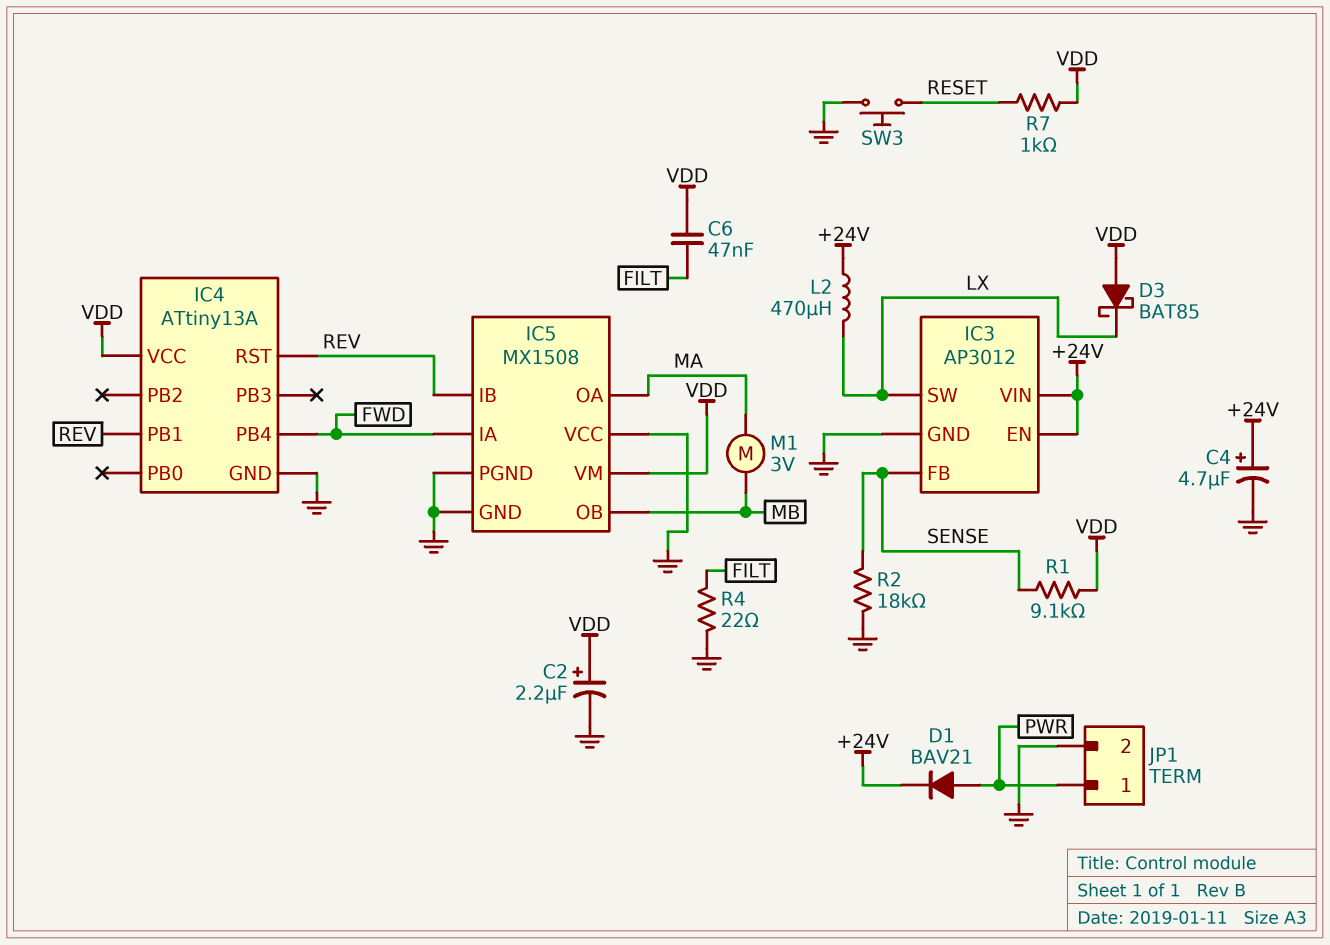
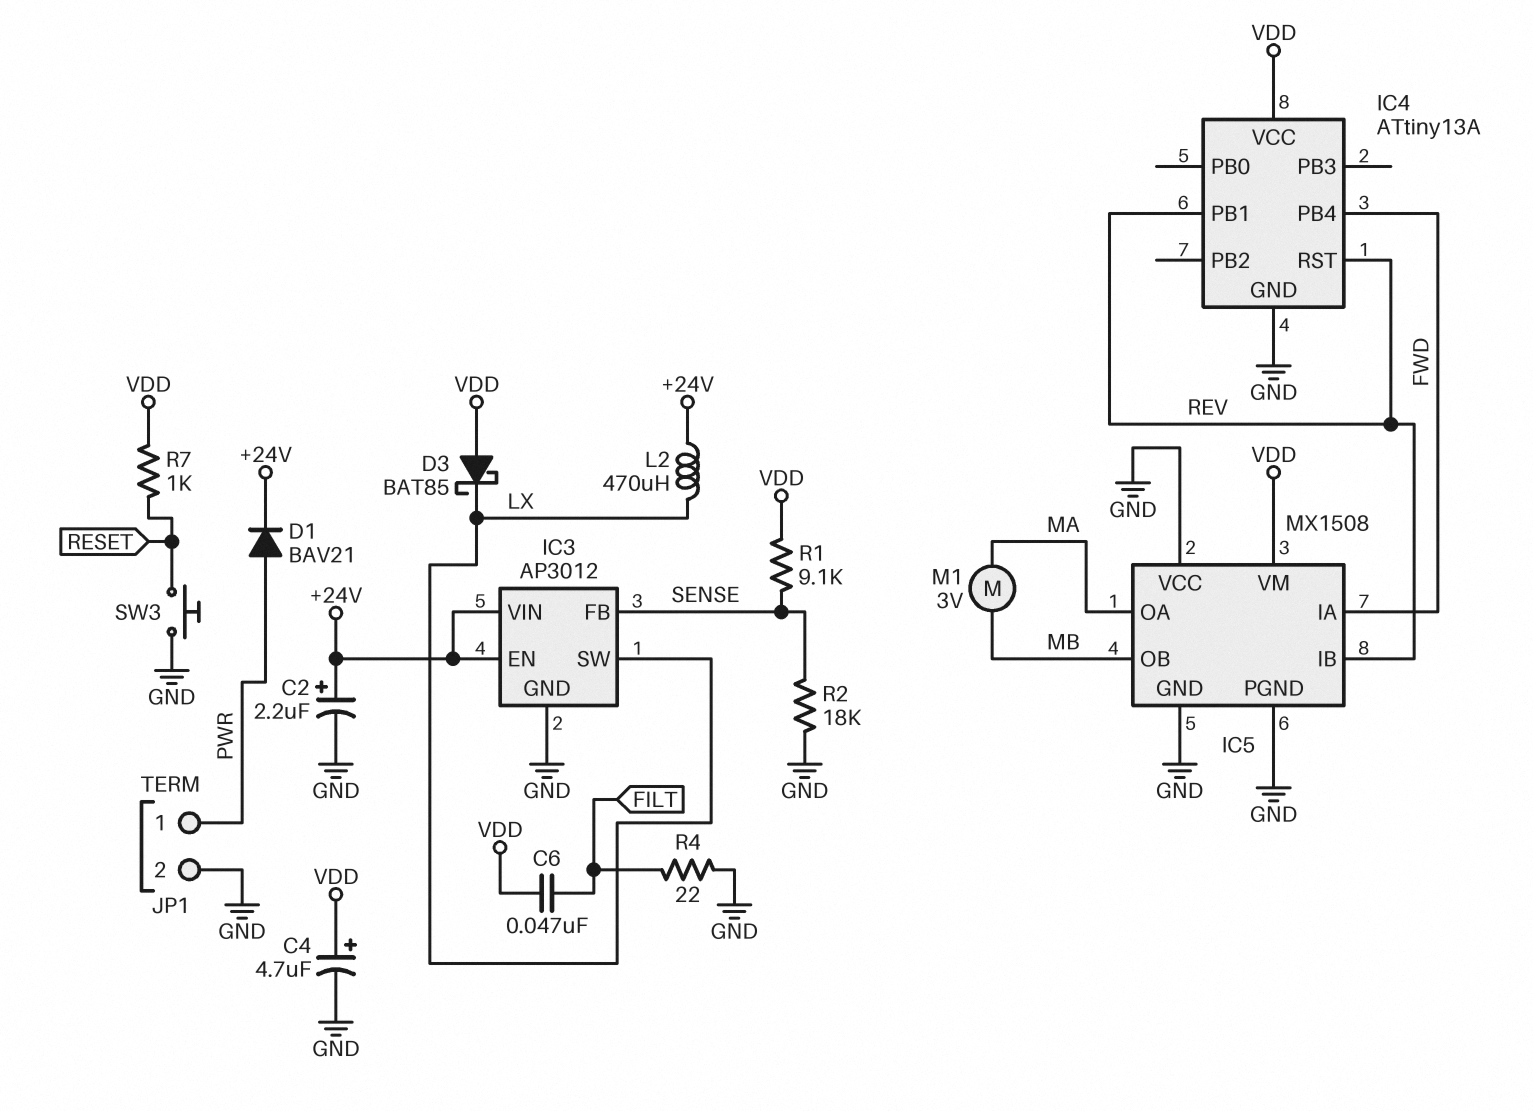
C2: 2.2uF (plus VDD, minus GND) -> 2.2uF (plus +24V, minus GND)
C4: 4.7uF (plus +24V, minus GND) -> 4.7uF (plus VDD, minus GND)

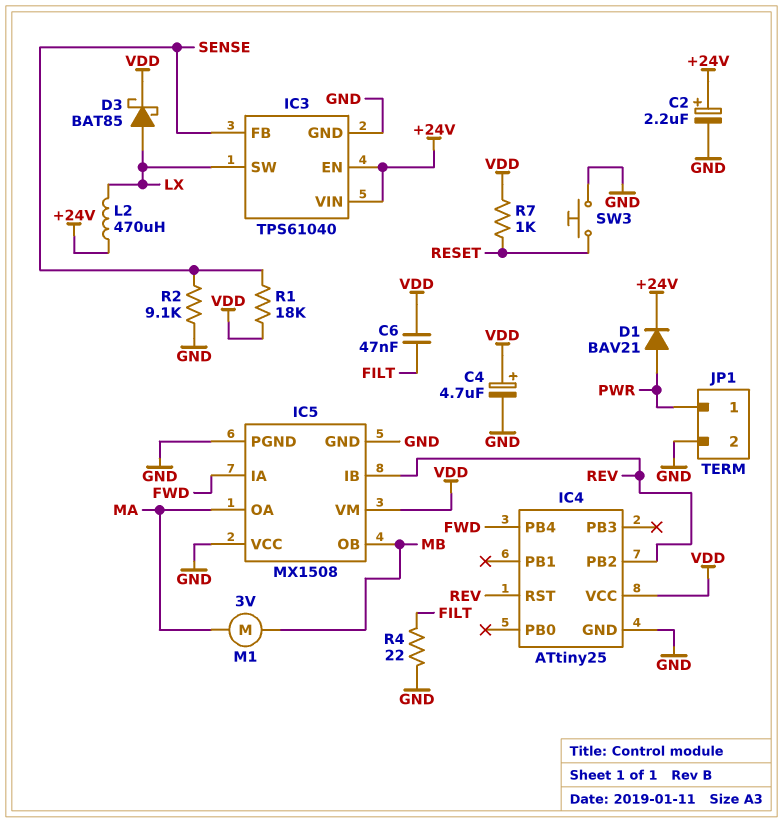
D3: schottky BAT85 (A VDD, K LX) -> schottky BAT85 (A LX, K VDD)
IC3: AP3012 -> TPS61040
IC4: ATtiny13A -> ATtiny25
IC4 pin PB1: REV -> none
IC4 pin PB2: none -> REV
R1: 9.1k (SENSE, VDD) -> 18k (SENSE, VDD)
R2: 18k (GND, SENSE) -> 9.1k (GND, SENSE)

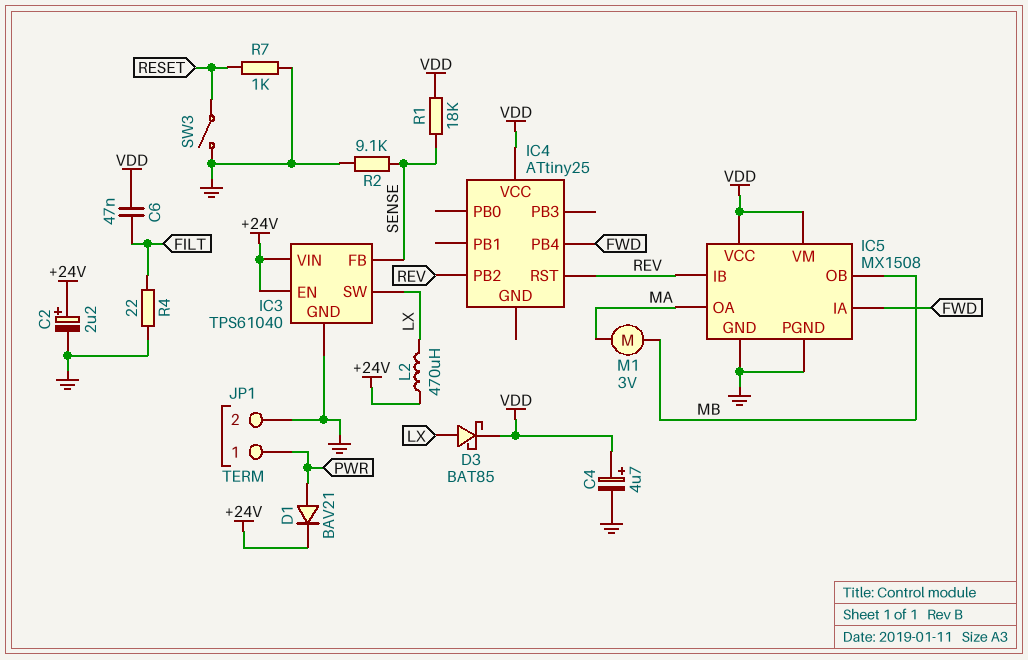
IC4 pin GND: GND -> none
IC5 pin VCC: GND -> VDD
R7: 1k (RESET, VDD) -> 1k (GND, RESET)
SW3: button (GND, RESET) -> switch (GND, RESET)

